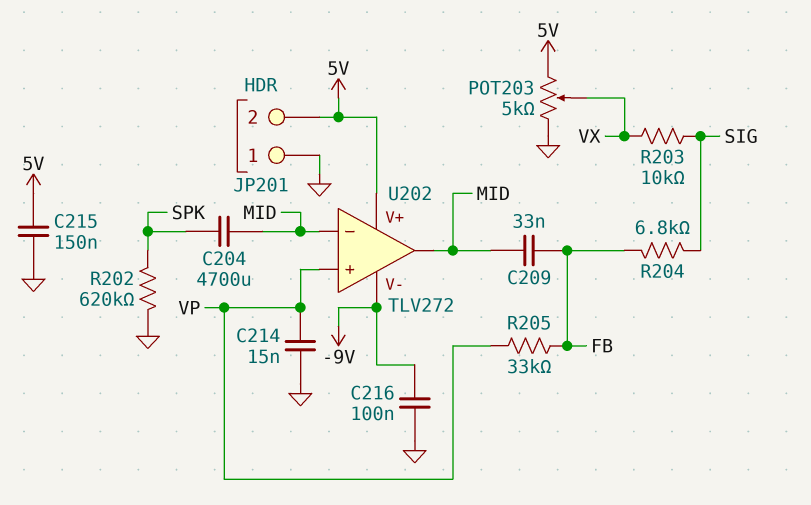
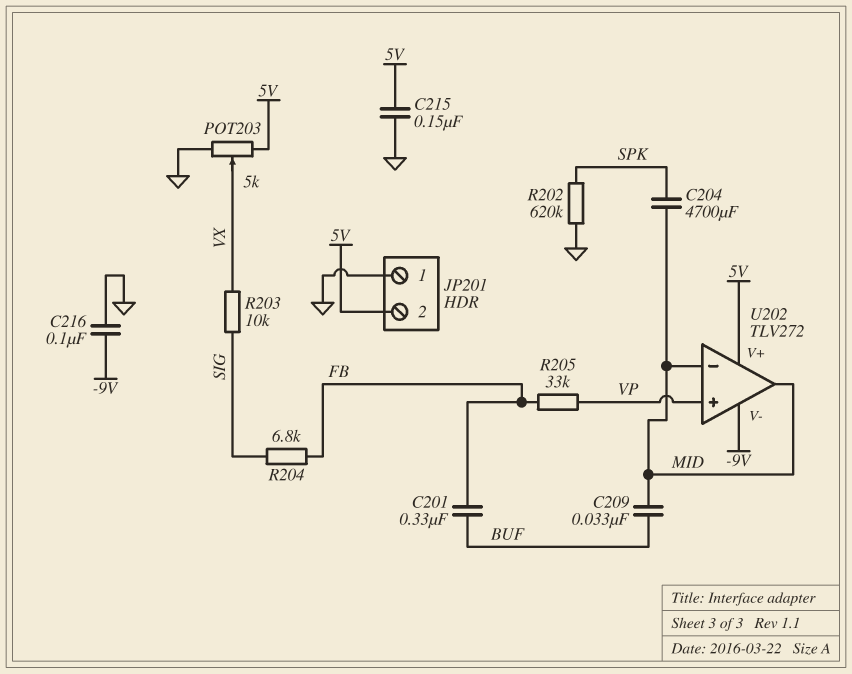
C201: none -> 330nF (BUF, FB)
C209: 33nF (FB, MID) -> 33nF (BUF, MID)
C214: 15nF (GND, VP) -> none

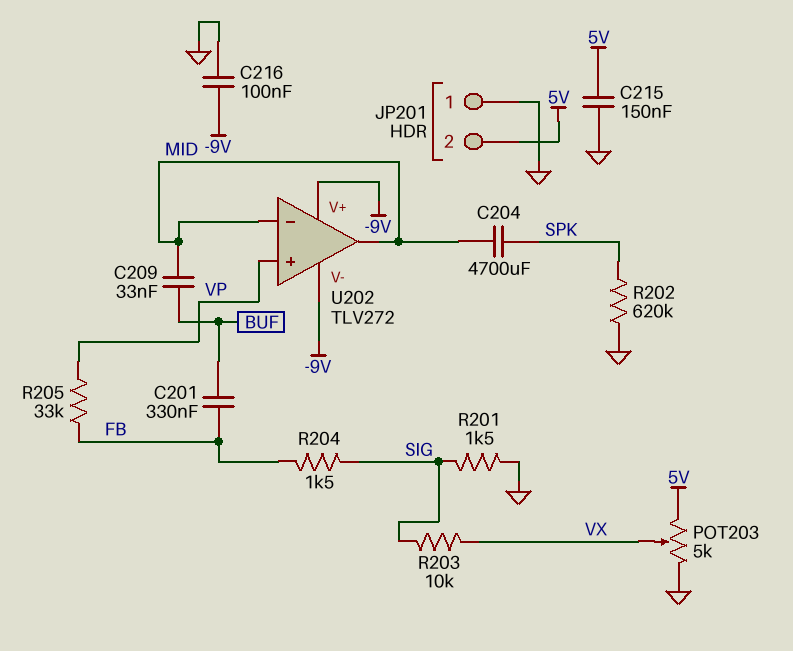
R201: none -> 1.5k (GND, SIG)
R204: 6.8k (FB, SIG) -> 1.5k (FB, SIG)
U202 pin V+: 5V -> -9V

